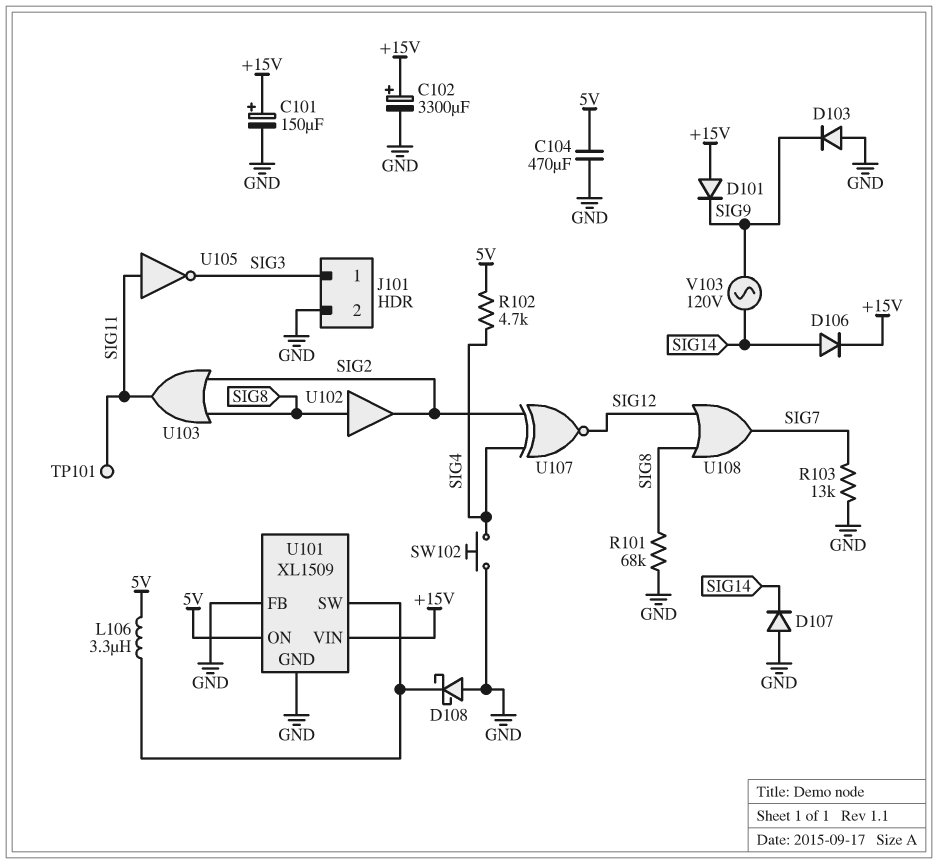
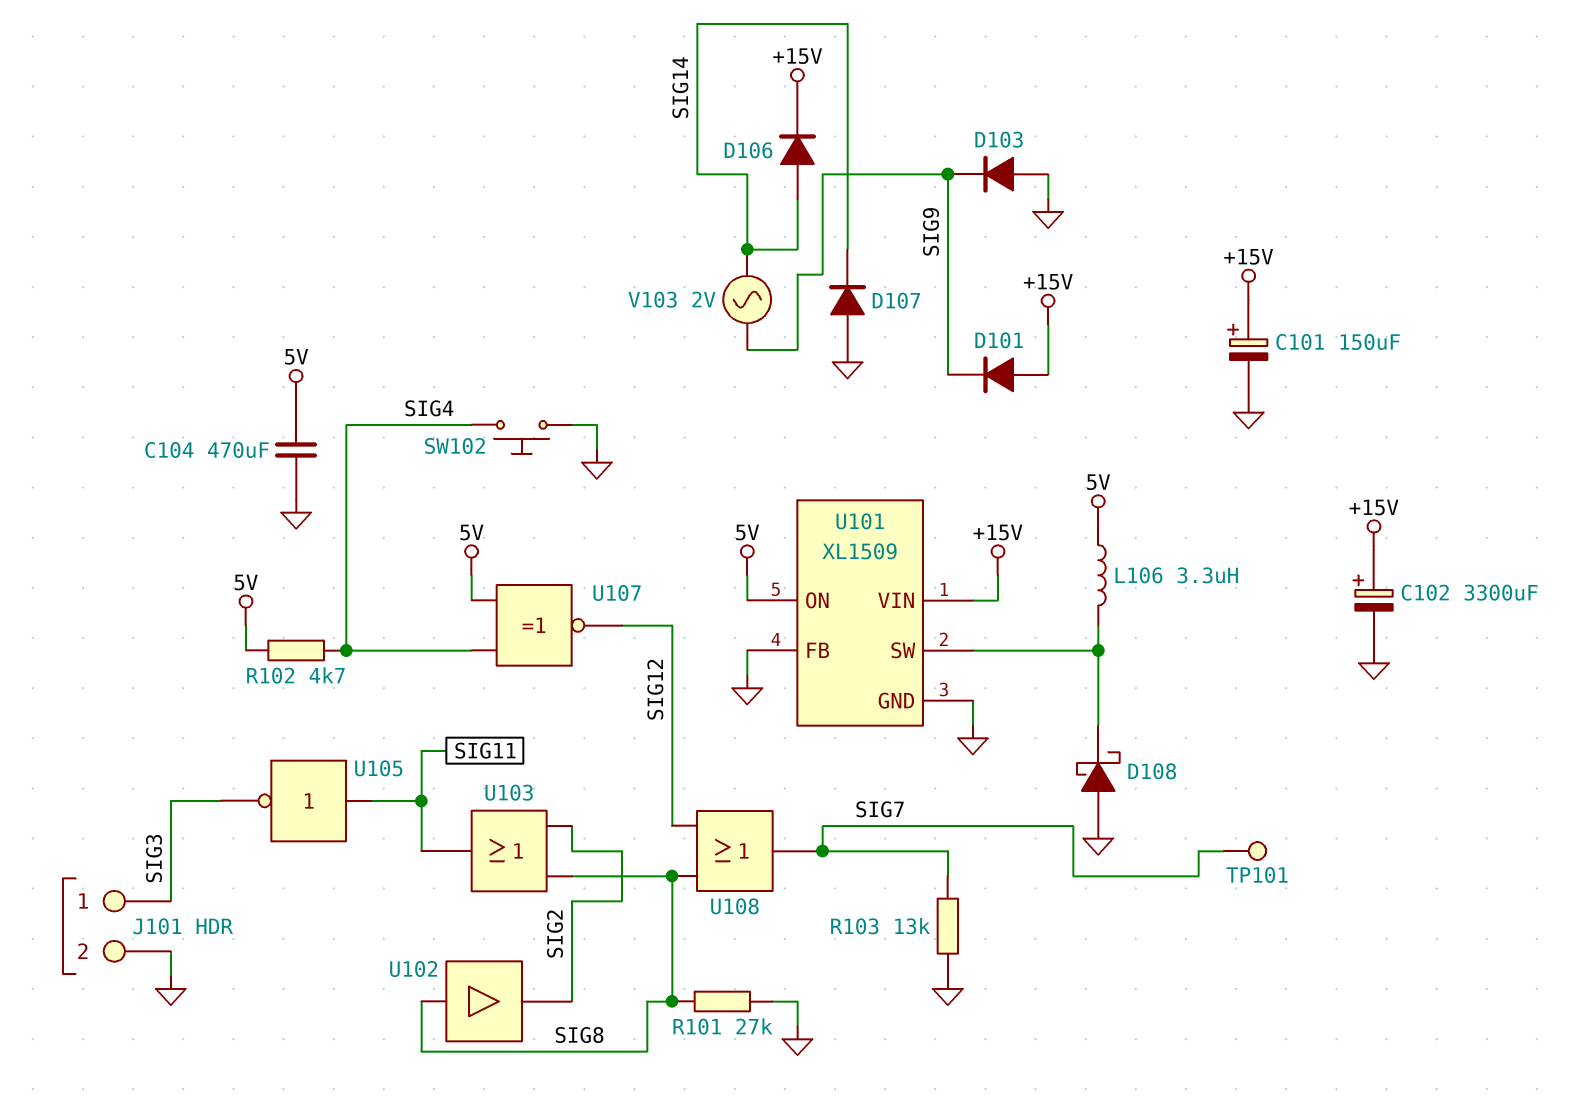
R101: 68k (GND, SIG8) -> 27k (GND, SIG8)
TP101: test point (SIG11) -> test point (SIG7)
U107: XNOR (in SIG2, in SIG4, out SIG12) -> XNOR (in 5V, in SIG4, out SIG12)
V103: AC 120V (SIG9, SIG14) -> AC 2V (SIG9, SIG14)

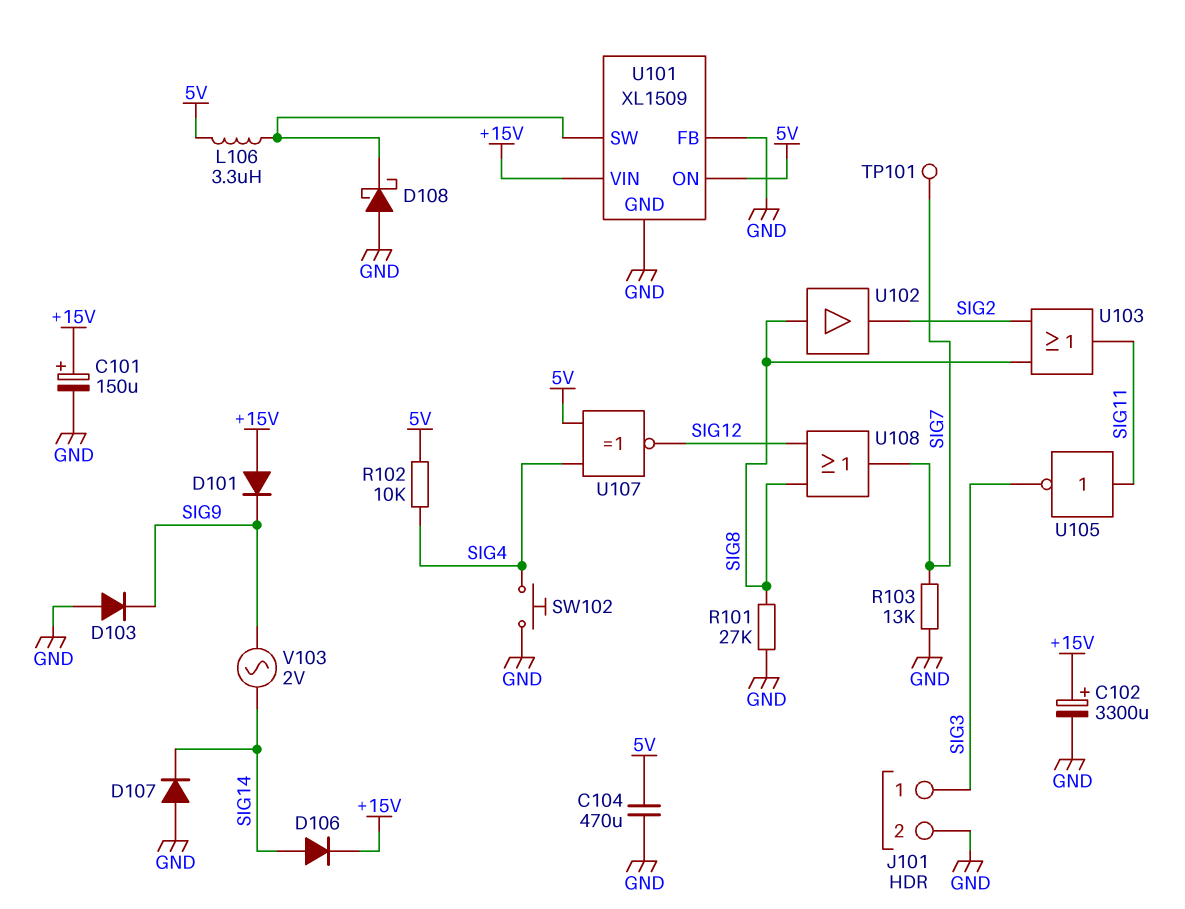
R102: 4.7k (5V, SIG4) -> 10k (5V, SIG4)

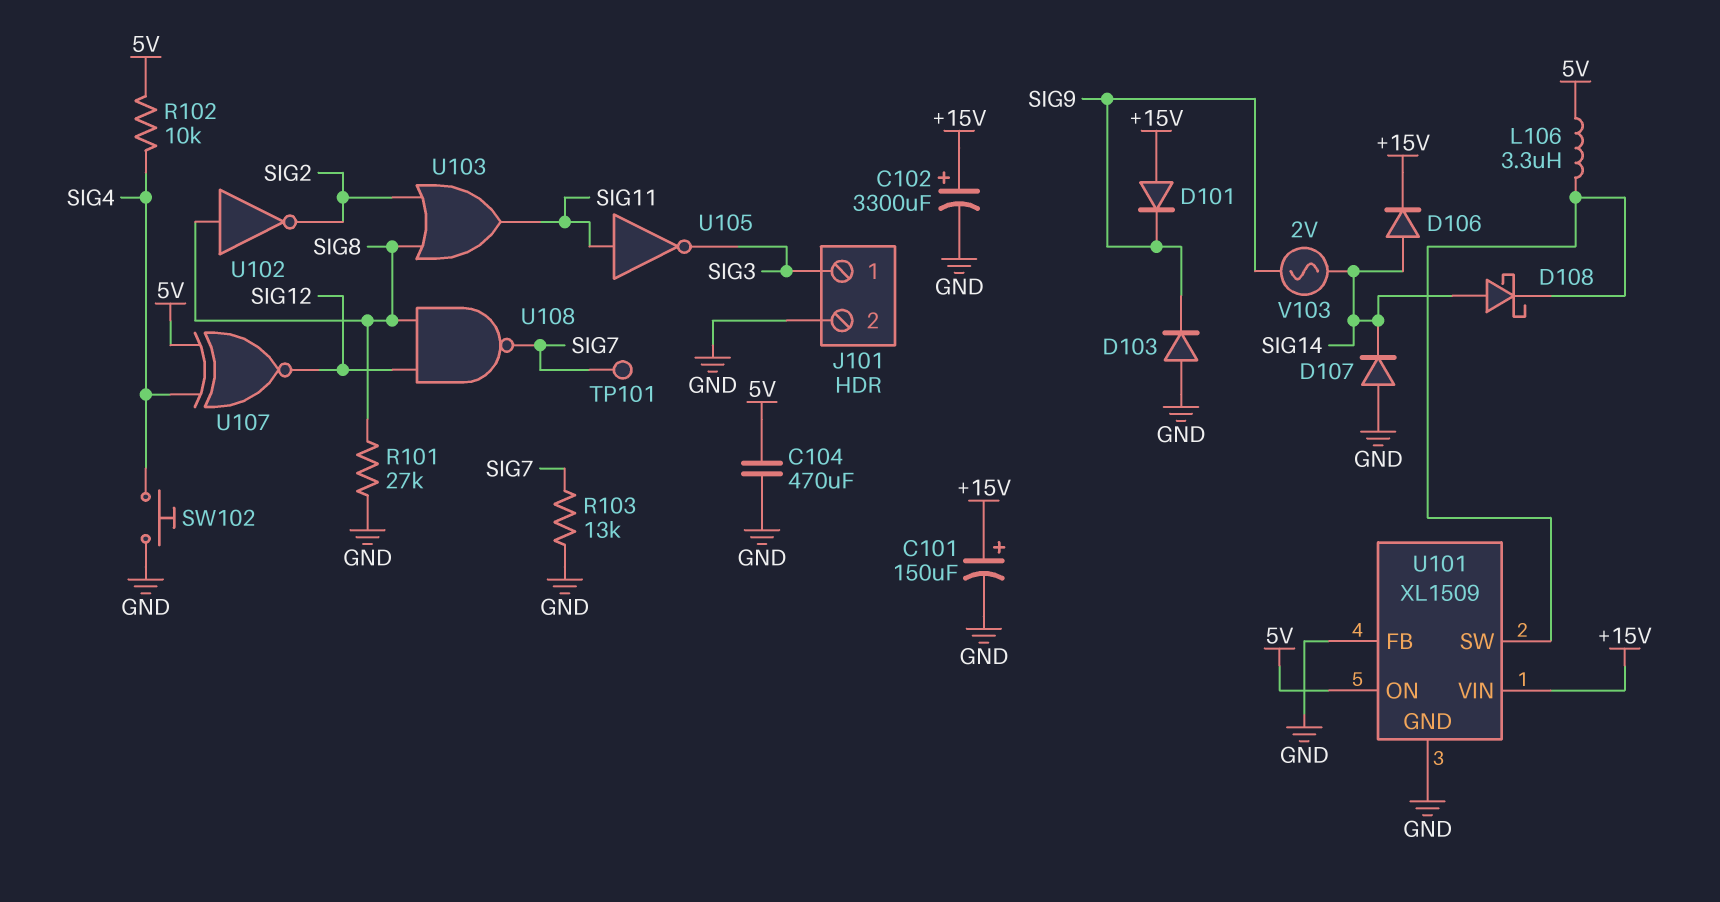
D108: schottky (A GND, K U101/SW) -> schottky (A SIG14, K U101/SW)
U102: buffer (in SIG8, out SIG2) -> NOT (in SIG8, out SIG2)
U108: OR (in SIG8, in SIG12, out SIG7) -> NAND (in SIG8, in SIG12, out SIG7)

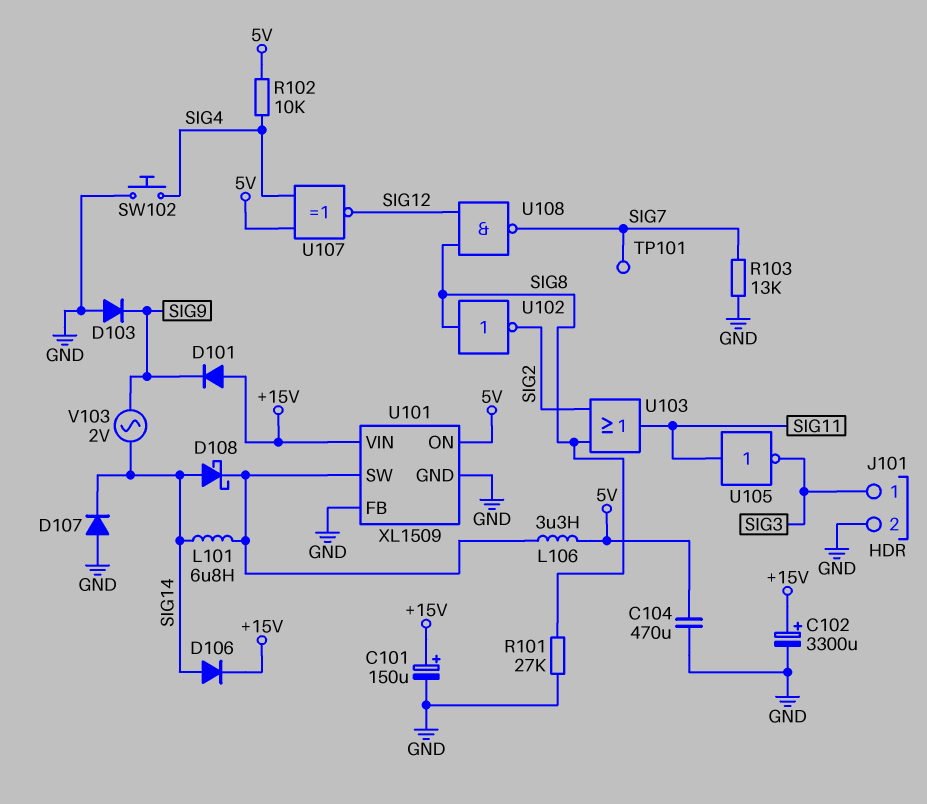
L101: none -> 6.8uH (SIG14, U101/SW)

